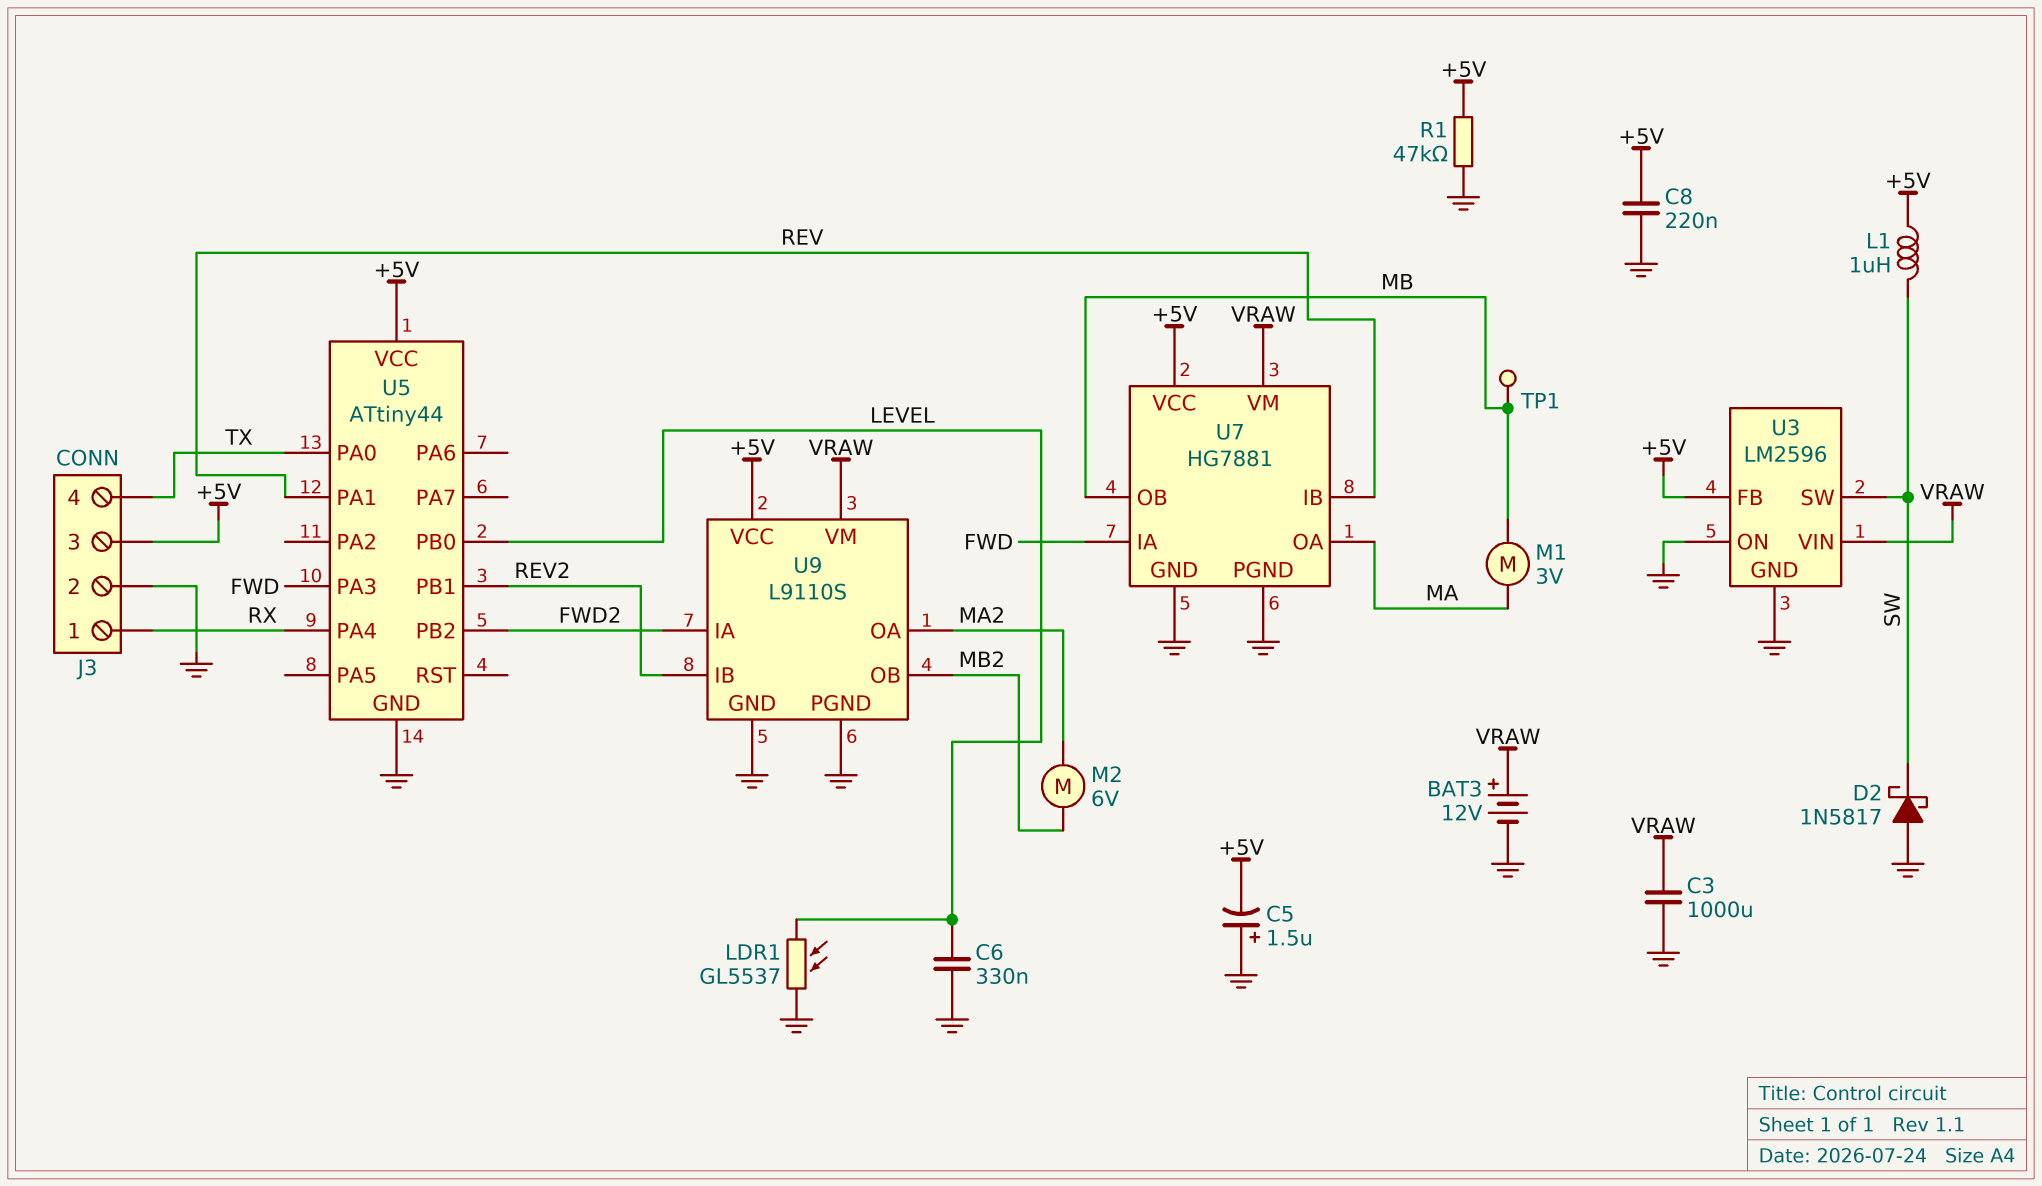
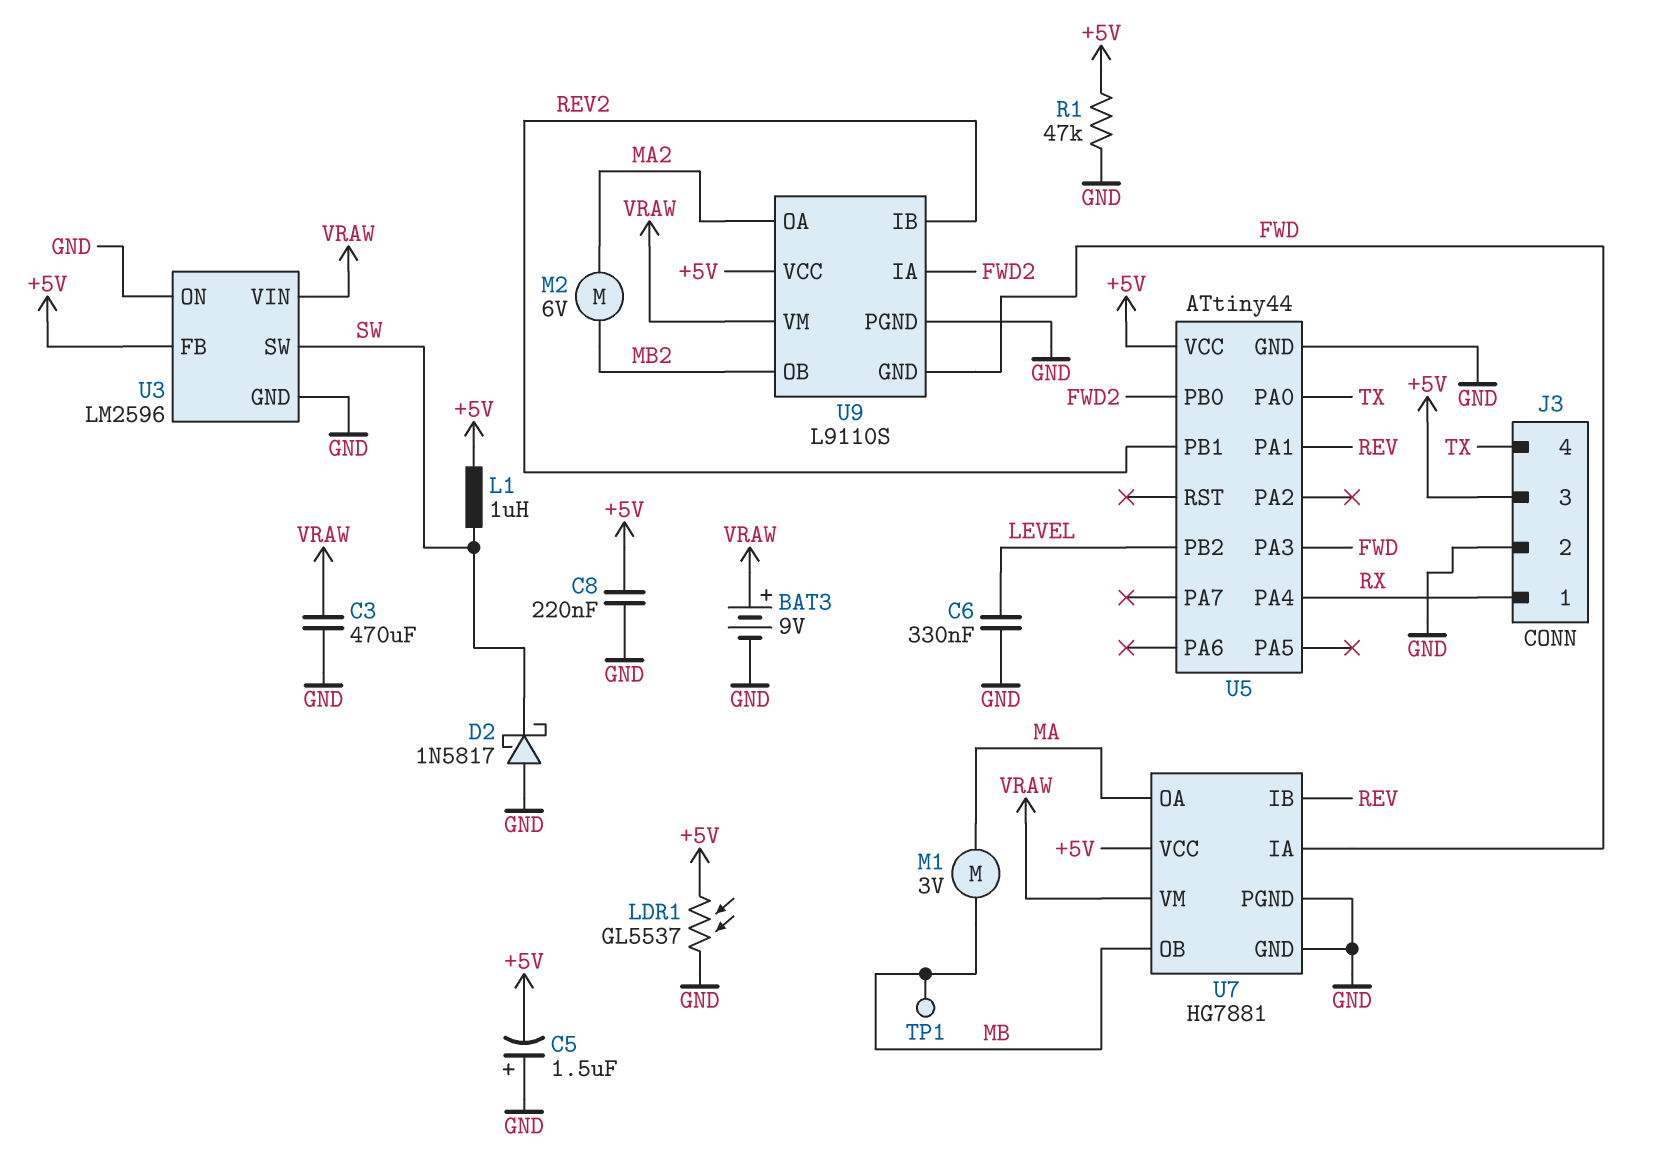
BAT3: 12V (plus VRAW, minus GND) -> 9V (plus VRAW, minus GND)
C3: 1000uF (GND, VRAW) -> 470uF (GND, VRAW)
LDR1: GL5537 (GND, LEVEL) -> GL5537 (+5V, GND)
U5 pin PB0: LEVEL -> FWD2
U5 pin PB2: FWD2 -> LEVEL
U9 pin GND: GND -> FWD

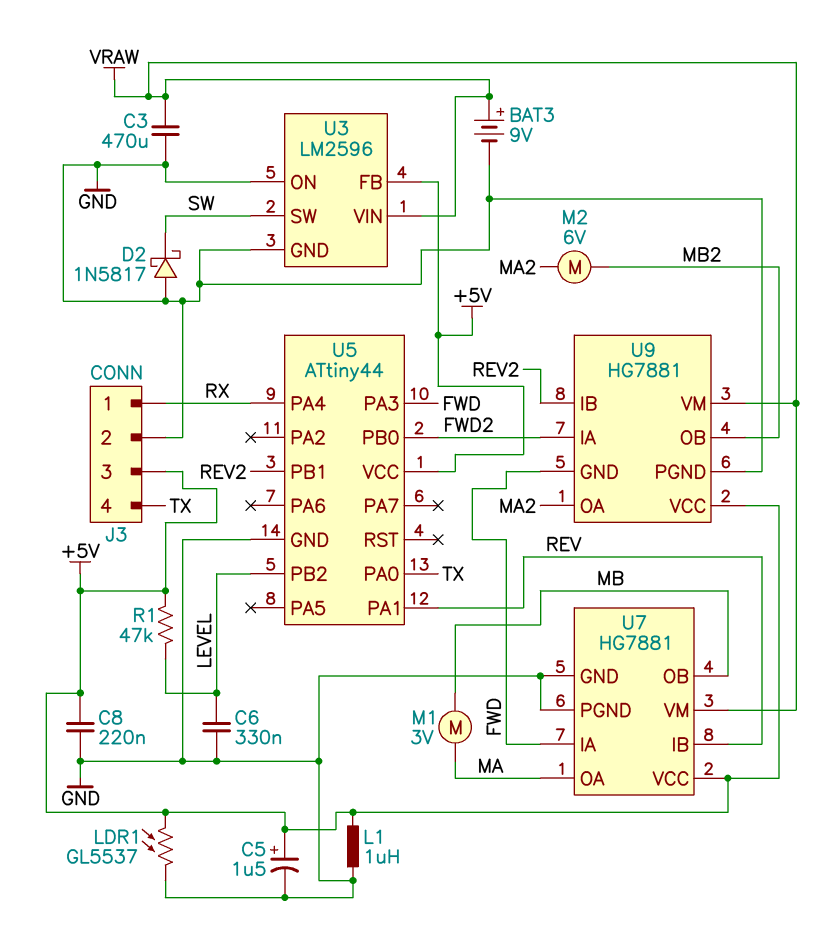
C5: 1.5uF (plus GND, minus +5V) -> 1.5uF (plus +5V, minus GND)
L1: 1uH (+5V, SW) -> 1uH (+5V, GND)
R1: 47k (+5V, GND) -> 47k (+5V, LEVEL)
TP1: test point (MB) -> none
U9: L9110S -> HG7881

